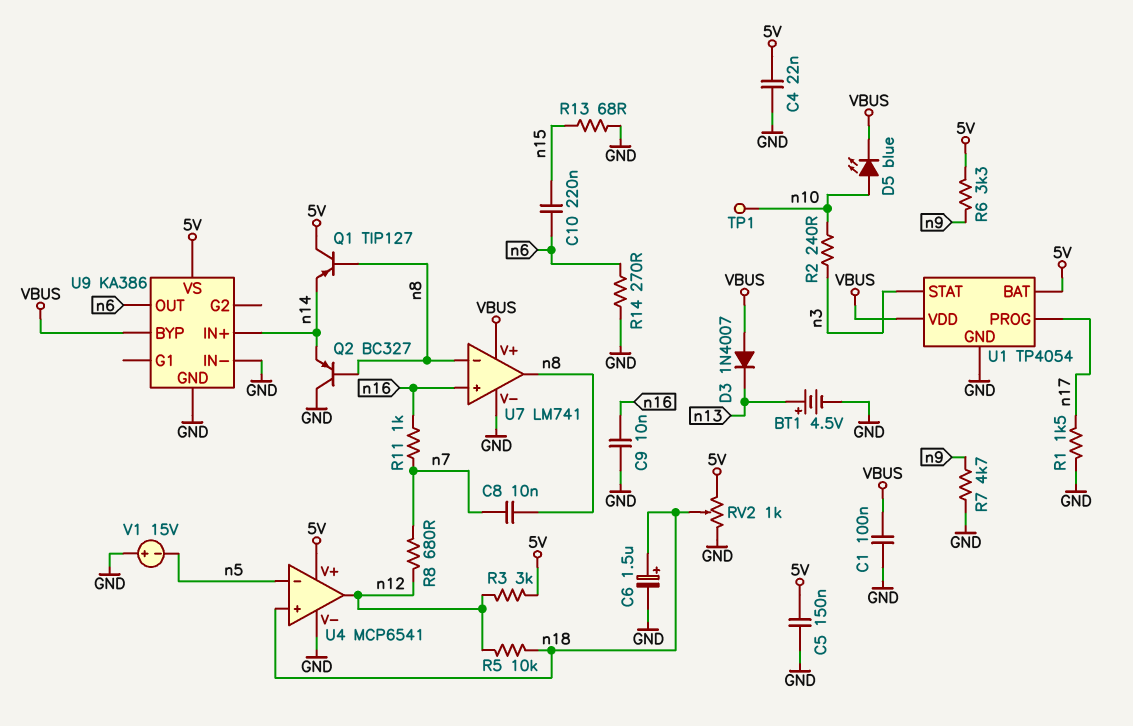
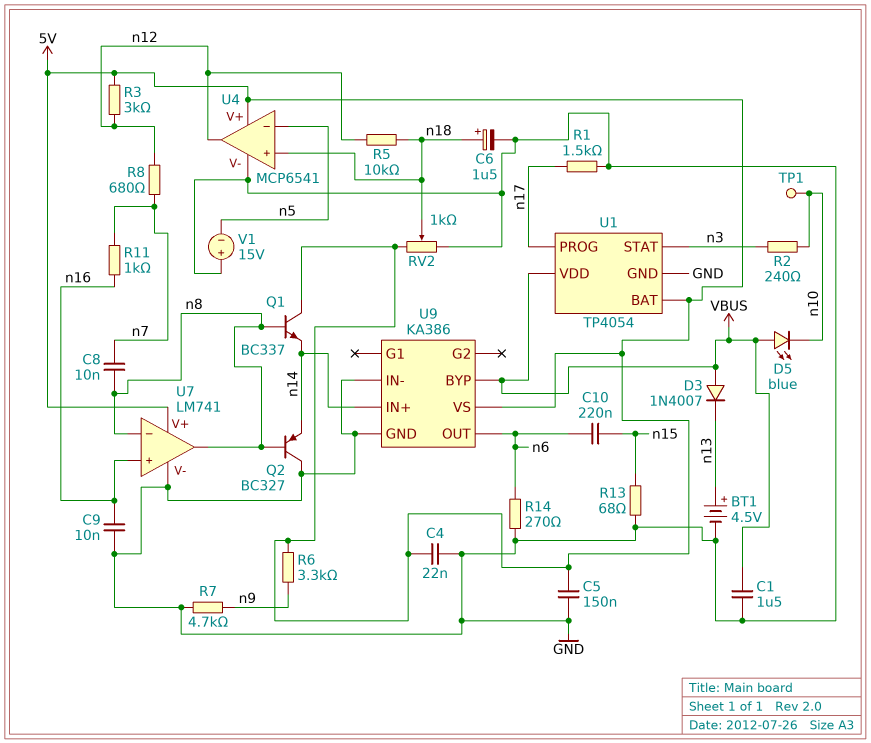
C1: 100nF (GND, VBUS) -> 1.5uF (GND, VBUS)
D5: LED blue (A n10, K VBUS) -> LED blue (A VBUS, K n10)
Q1: PNP TIP127 (B n8, C 5V, E n14) -> NPN BC337 (B n8, C 5V, E n14)
U7 pin V+: VBUS -> 5V

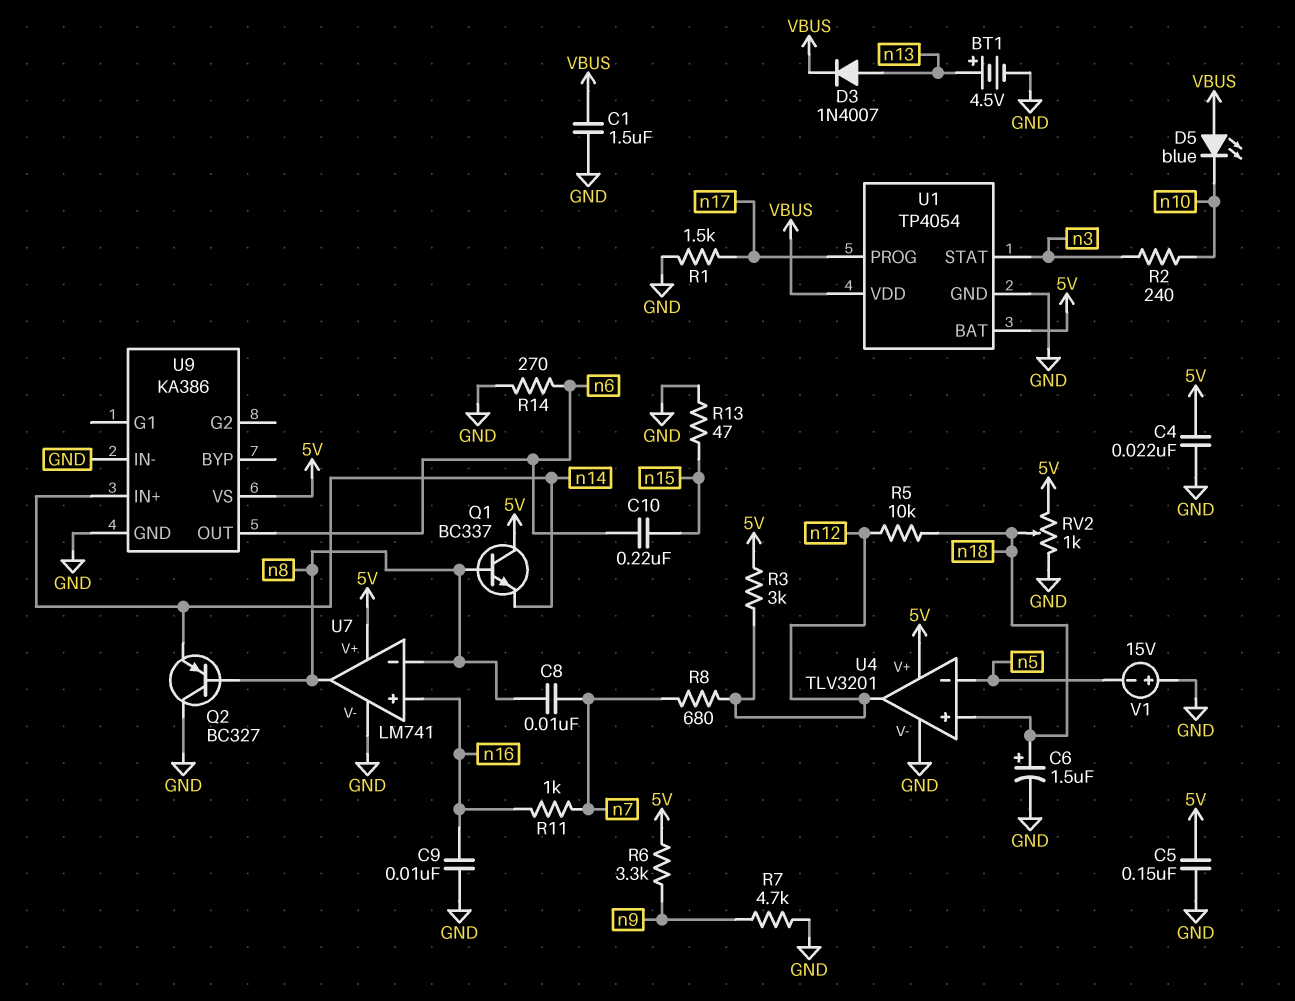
D3: diode 1N4007 (A VBUS, K n13) -> diode 1N4007 (A n13, K VBUS)
R13: 68 (GND, n15) -> 47 (GND, n15)
TP1: test point (n10) -> none
U4: MCP6541 -> TLV3201
U9 pin BYP: VBUS -> none

